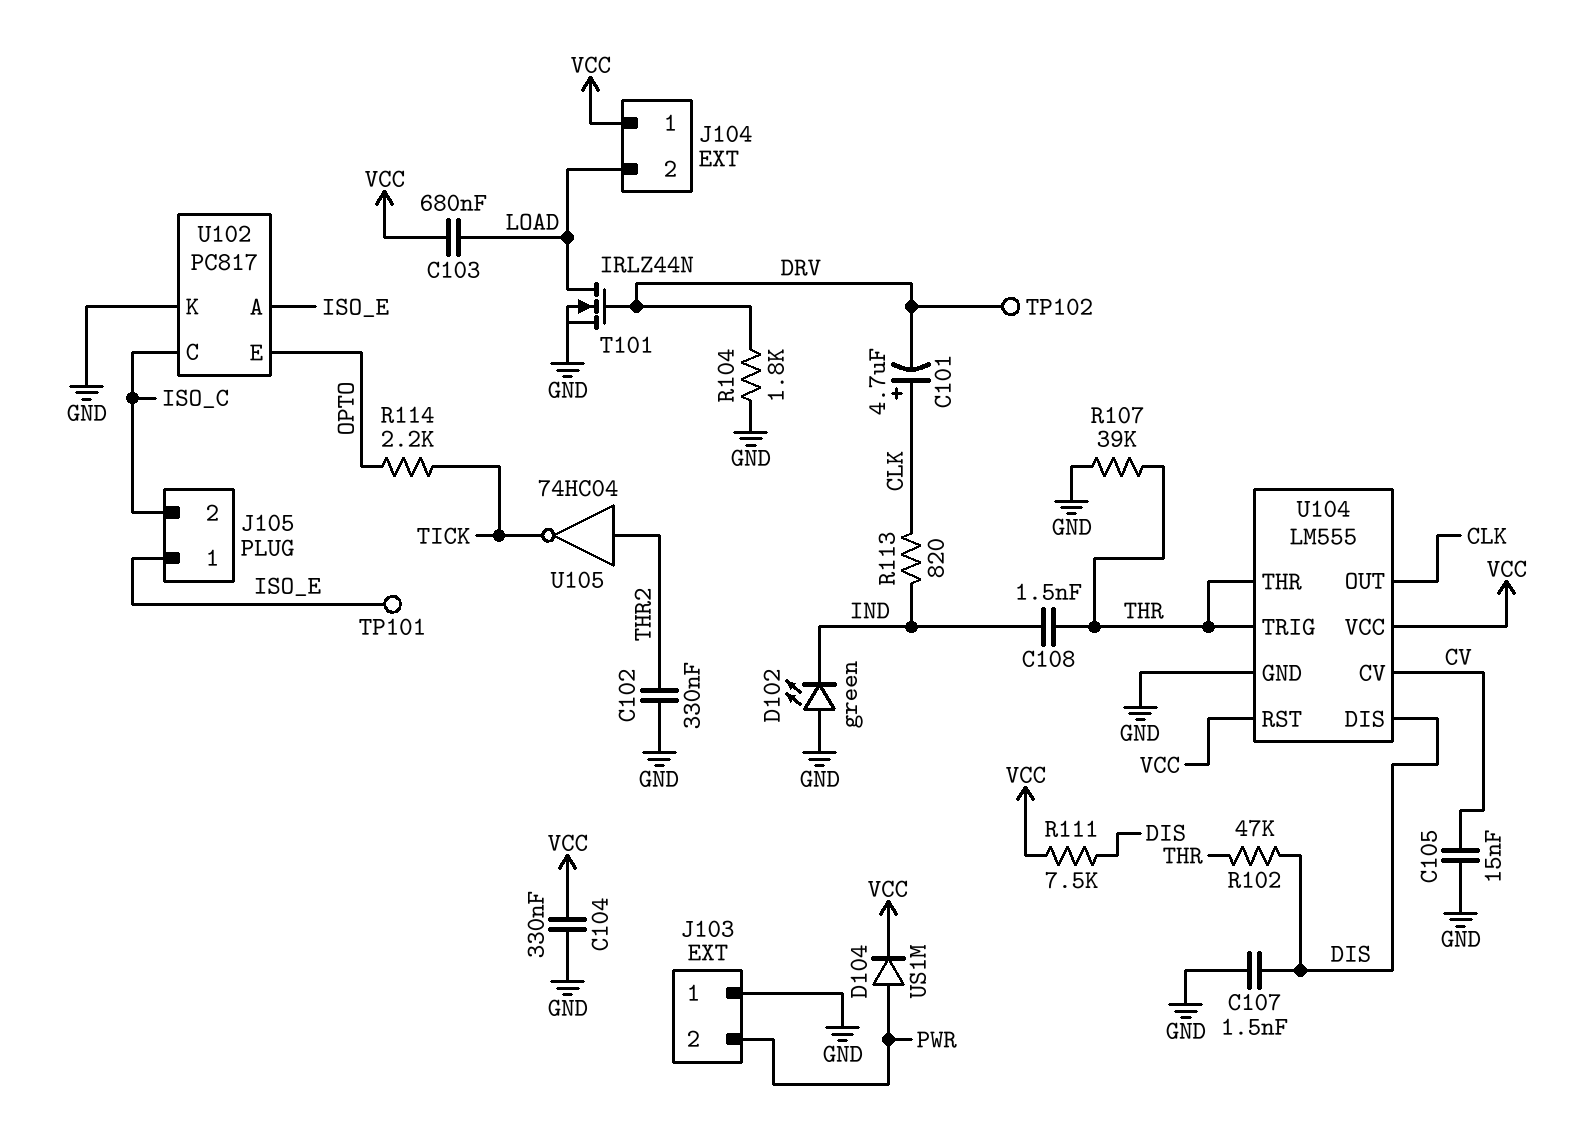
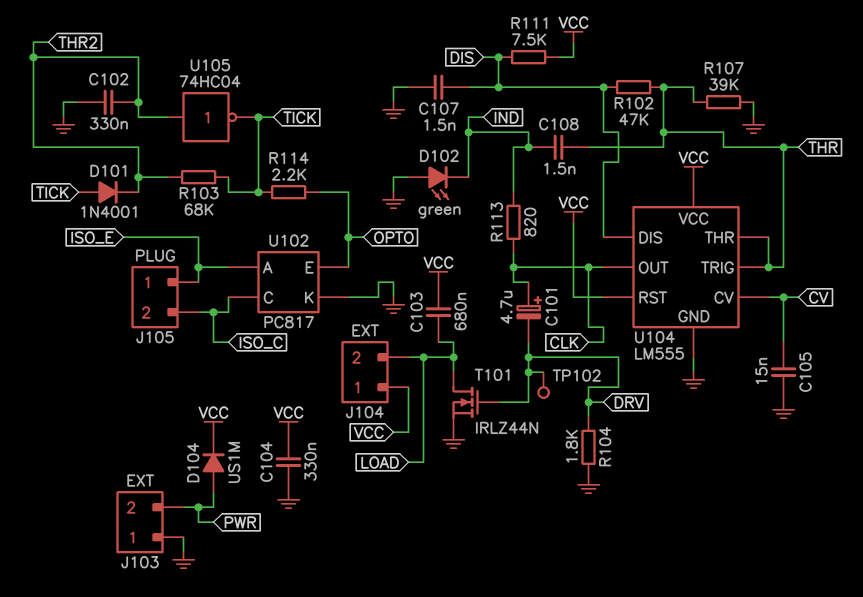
D101: none -> diode 1N4001 (A TICK, K THR2)
R103: none -> 68k (THR2, TICK)
TP101: test point (ISO_E) -> none

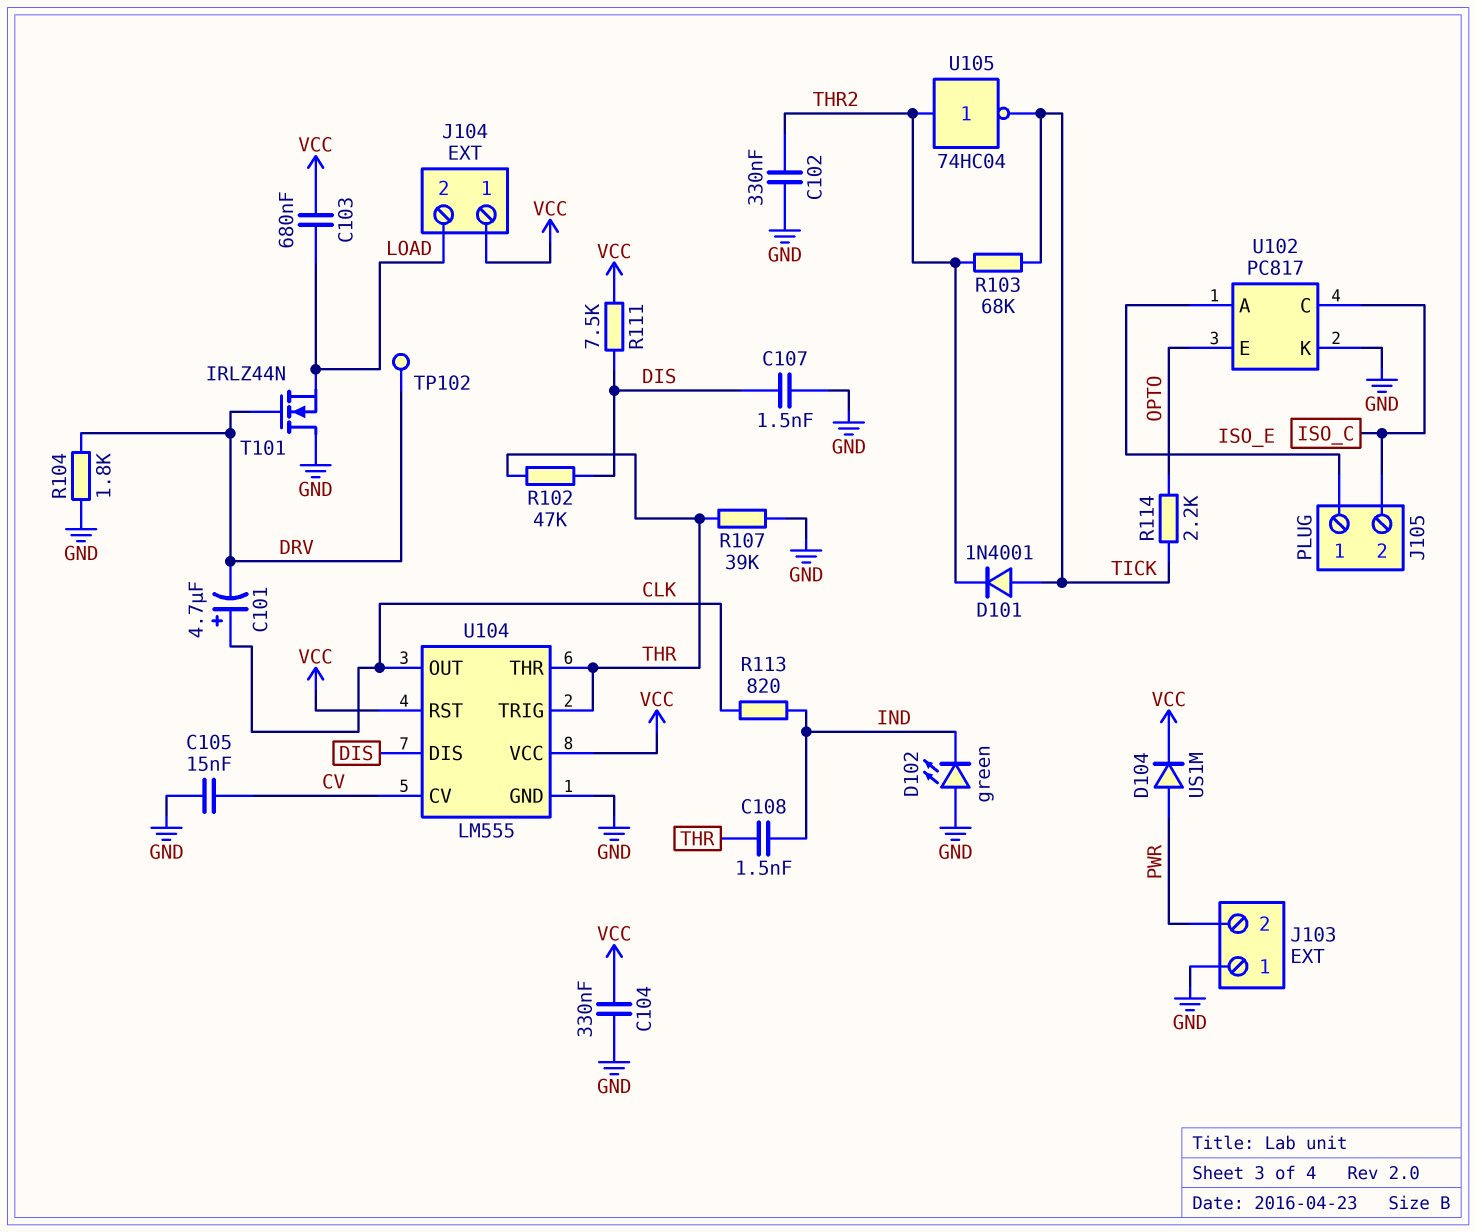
T101: NMOS IRLZ44N (G DRV, D LOAD, S GND) -> NMOS IRLZ44N (G DRV, D GND, S LOAD)

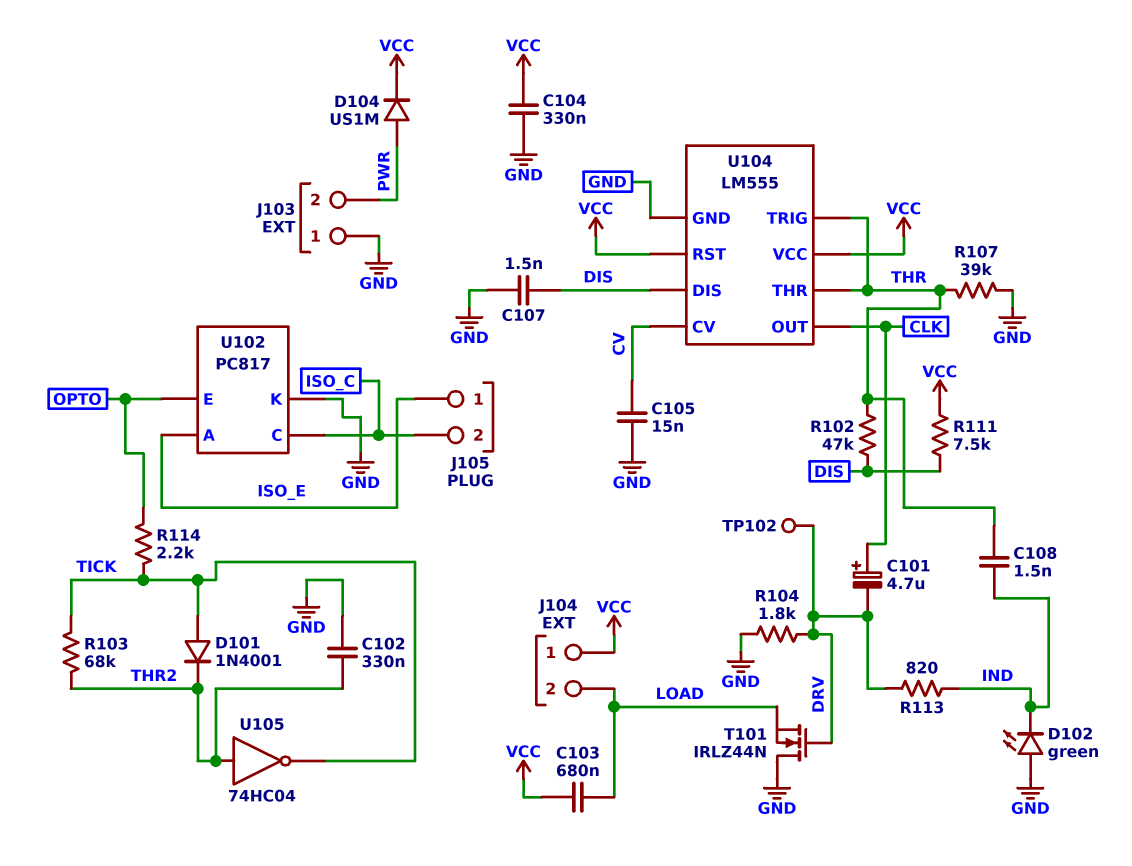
R113: 820 (CLK, IND) -> 820 (DRV, IND)

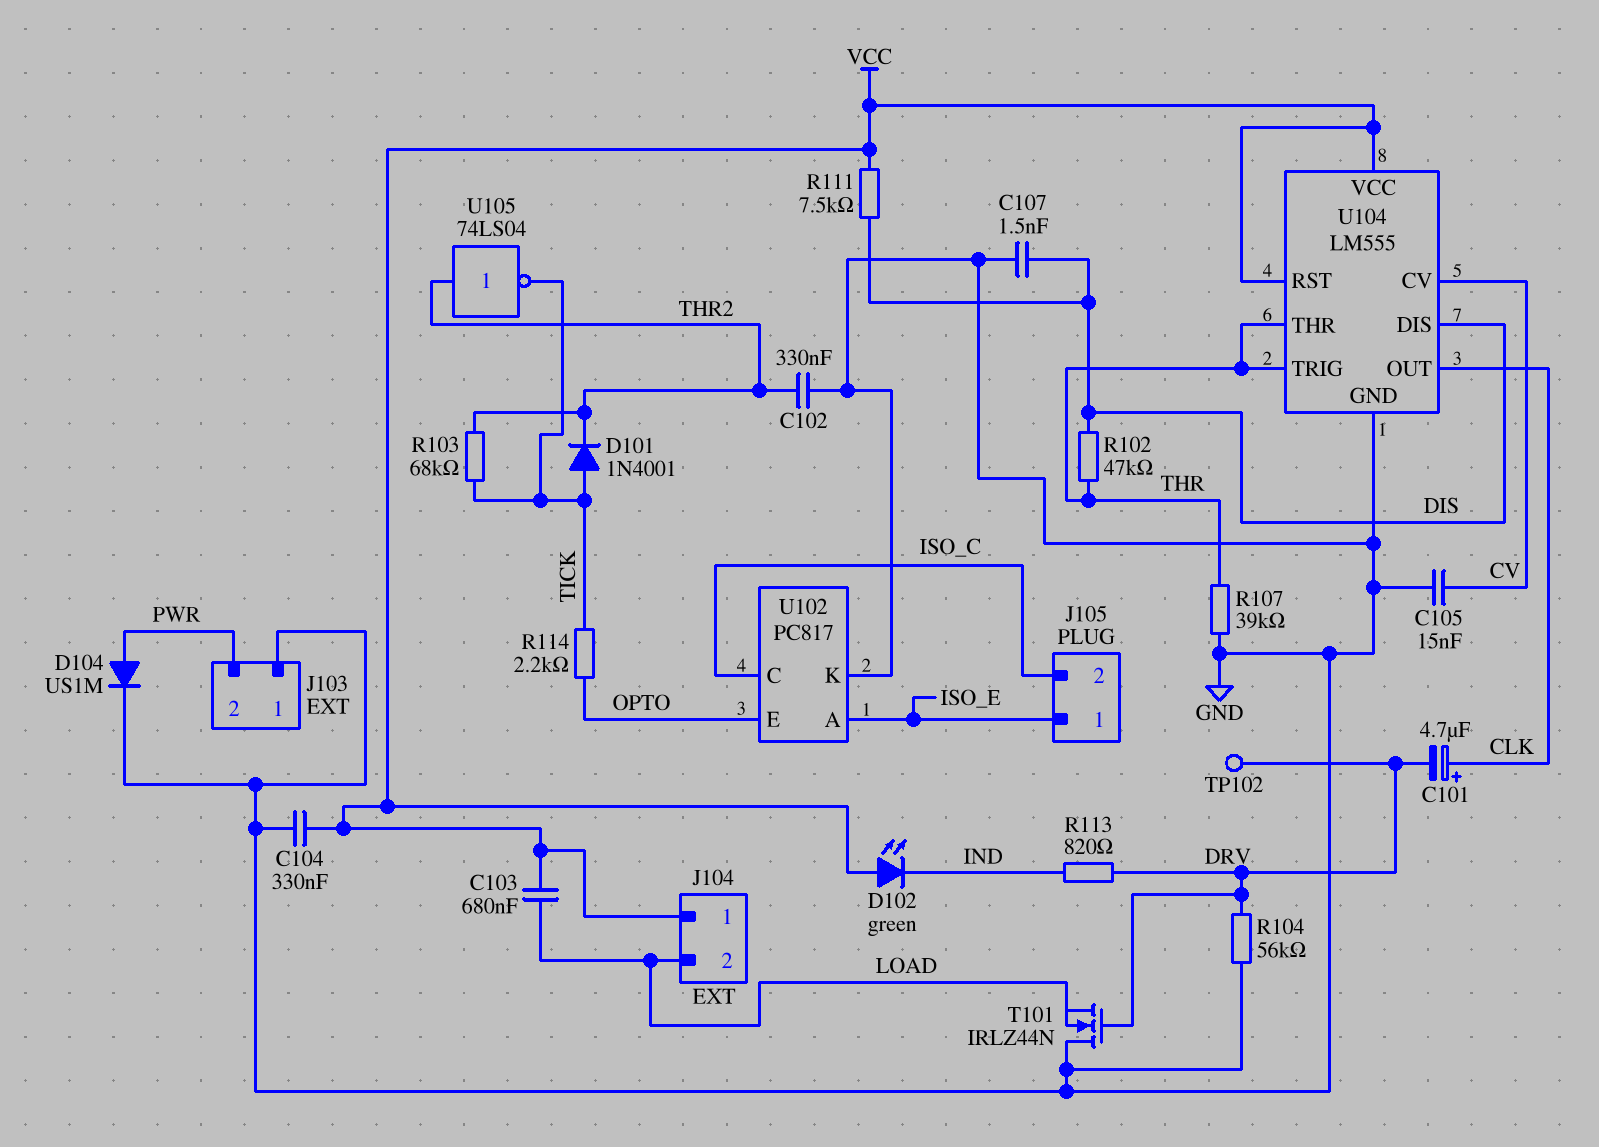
C108: 1.5nF (IND, THR) -> none
D102: LED green (A GND, K IND) -> LED green (A VCC, K IND)
D104: diode US1M (A PWR, K VCC) -> diode US1M (A PWR, K GND)
R104: 1.8k (DRV, GND) -> 56k (DRV, GND)
U105: NOT 74HC04 (in THR2, out TICK) -> NOT 74LS04 (in THR2, out TICK)

